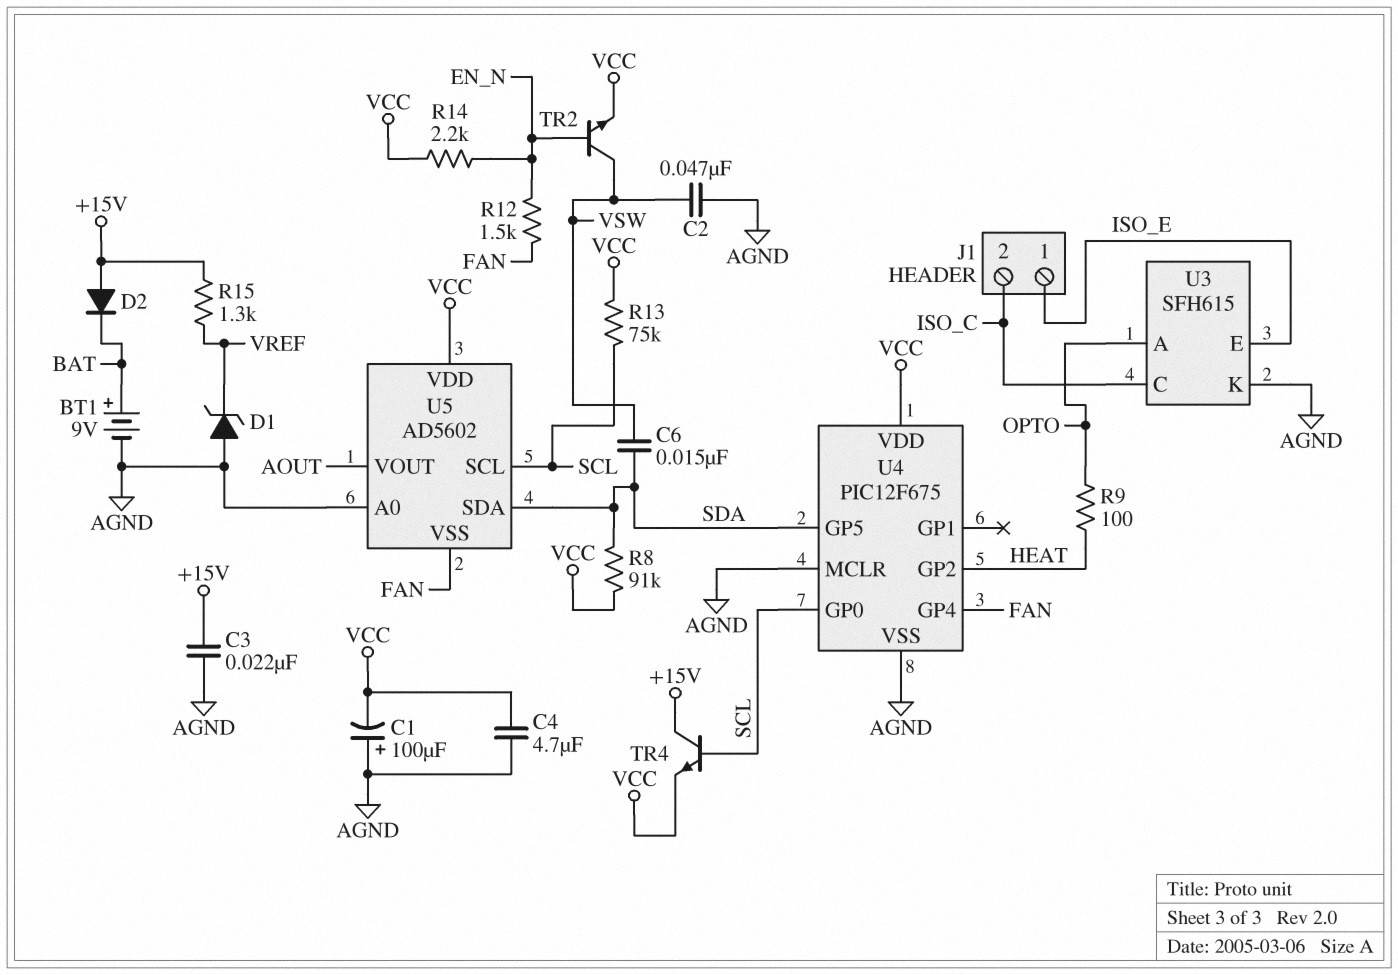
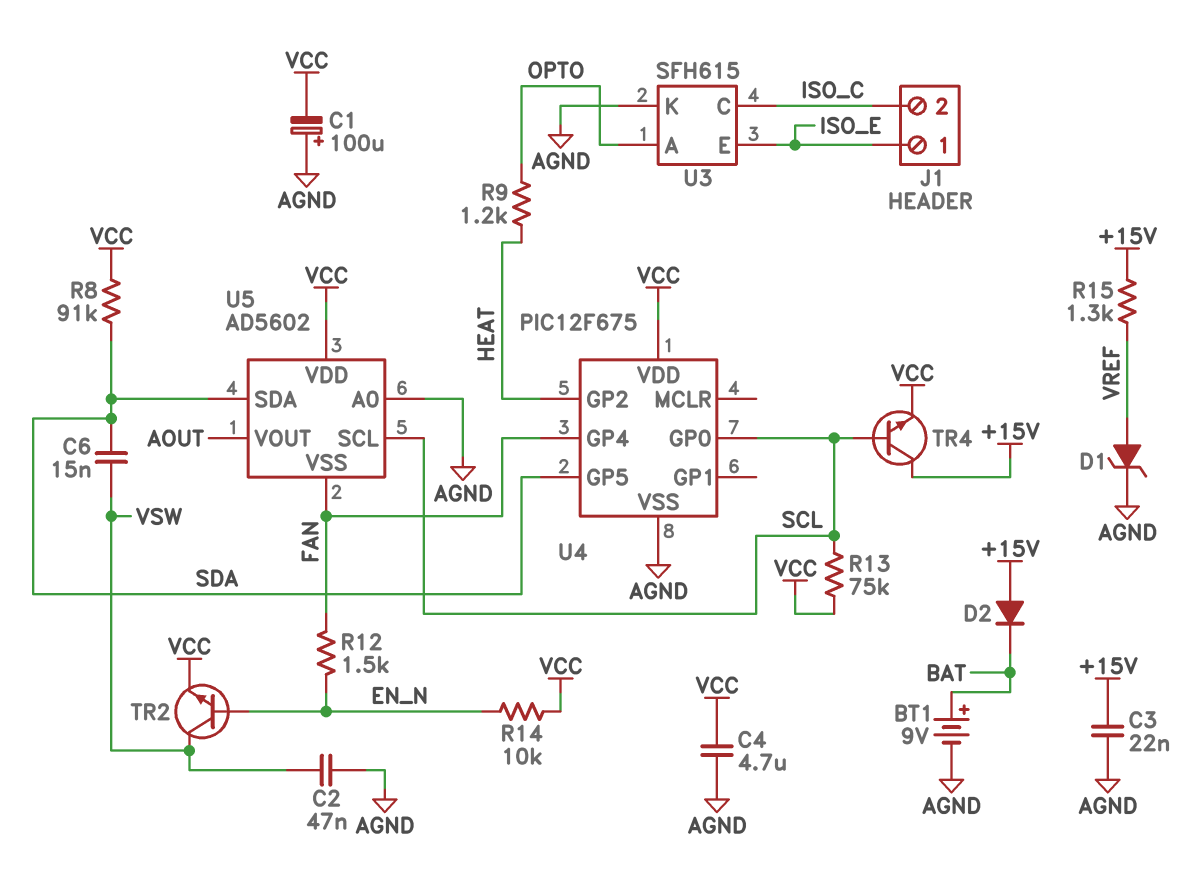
D1: zener (A AGND, K VREF) -> zener (A VREF, K AGND)
R9: 100 (HEAT, OPTO) -> 1.2k (HEAT, OPTO)
R14: 2.2k (EN_N, VCC) -> 10k (EN_N, VCC)
U4 pin MCLR: AGND -> none

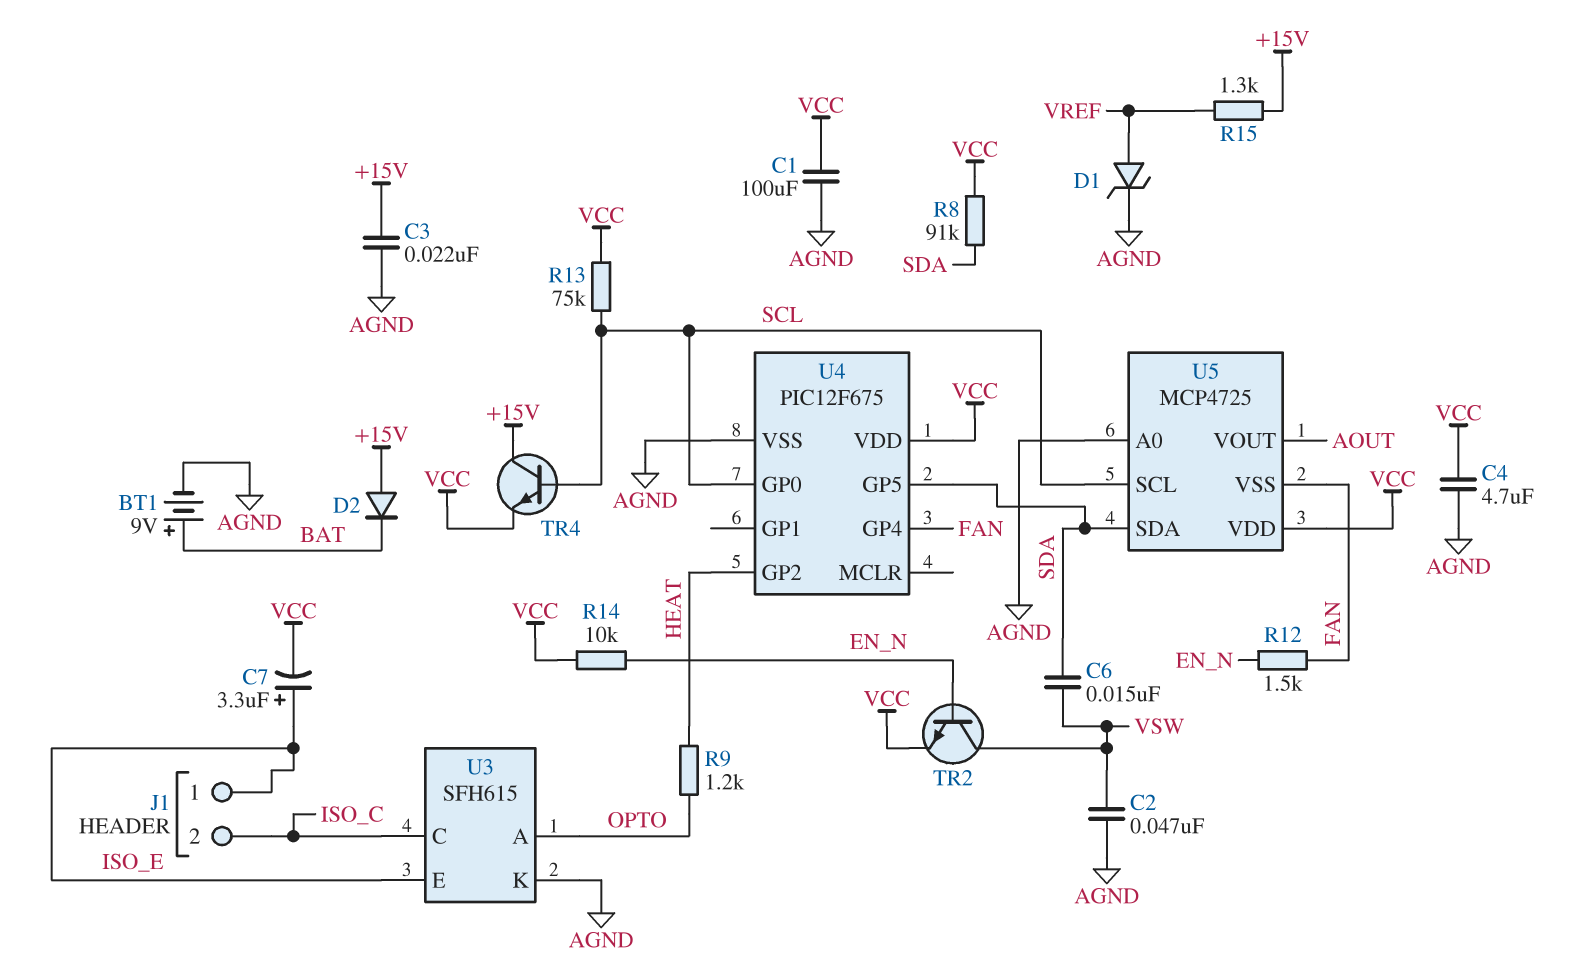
C1: 100uF (plus AGND, minus VCC) -> 100uF (AGND, VCC)
C7: none -> 3.3uF (plus ISO_E, minus VCC)
U5: AD5602 -> MCP4725

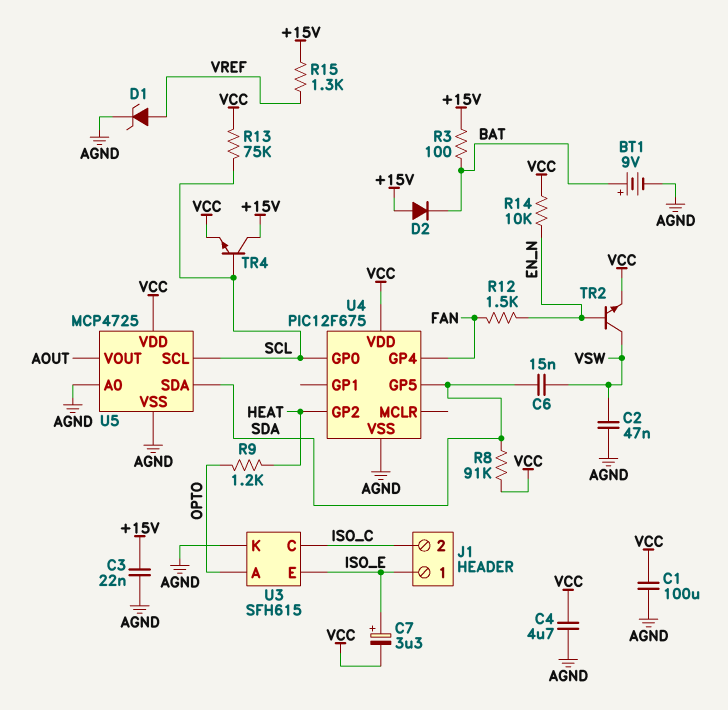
R3: none -> 100 (+15V, BAT)
U5 pin VSS: FAN -> AGND

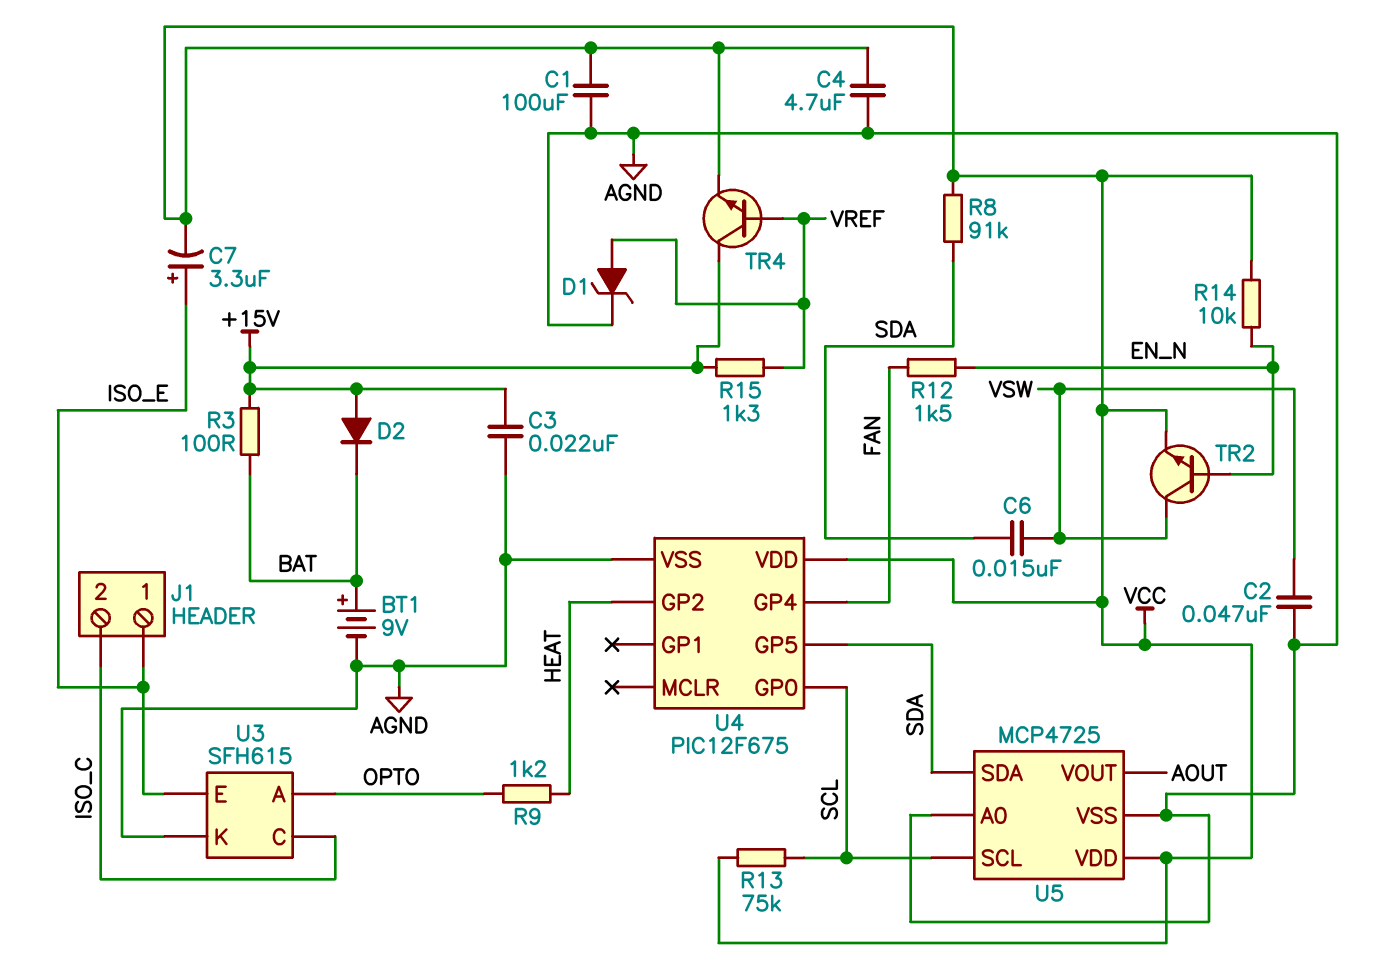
TR4: NPN (B SCL, C +15V, E VCC) -> NPN (B VREF, C +15V, E VCC)

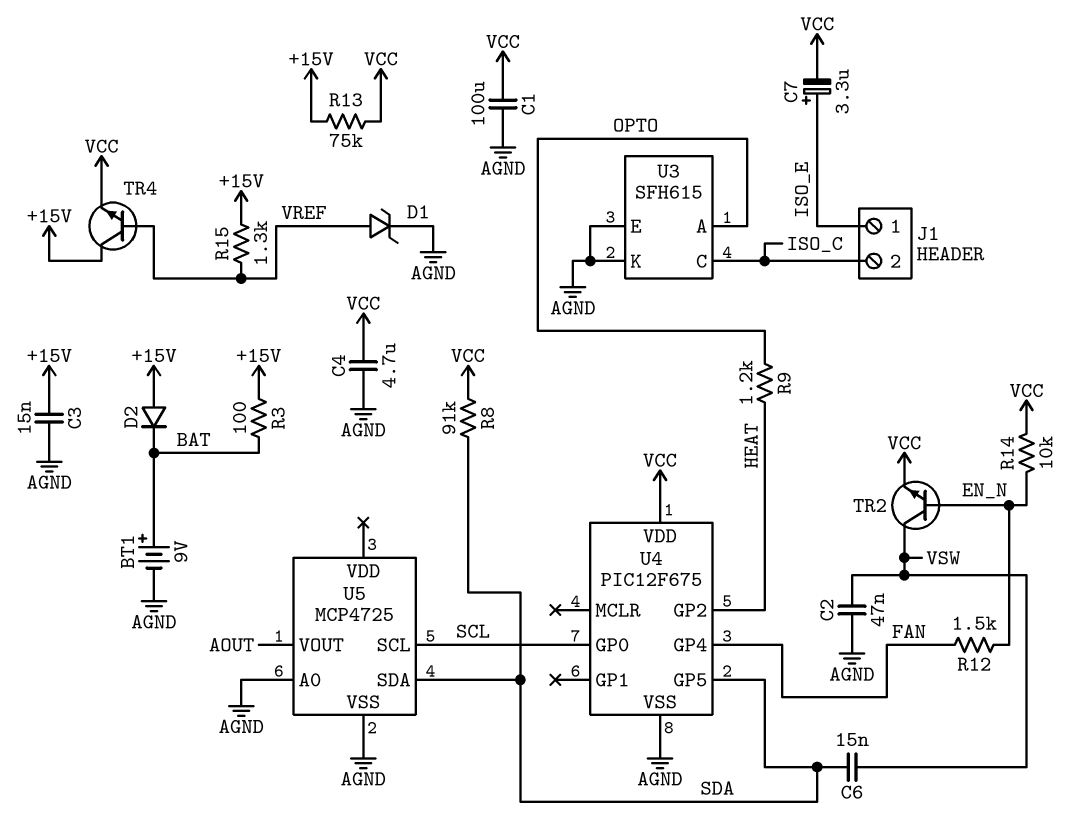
C3: 22nF (+15V, AGND) -> 15nF (+15V, AGND)
R13: 75k (SCL, VCC) -> 75k (+15V, VCC)
U3 pin E: ISO_E -> AGND
U5 pin VDD: VCC -> none

